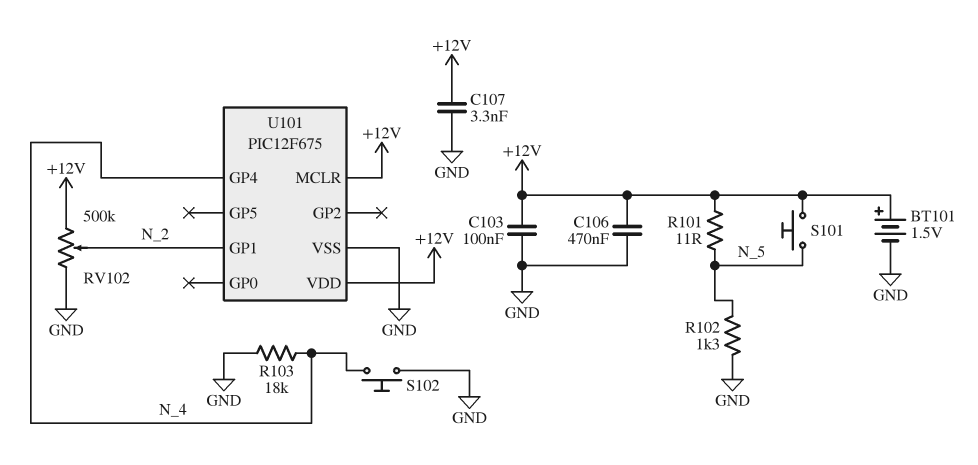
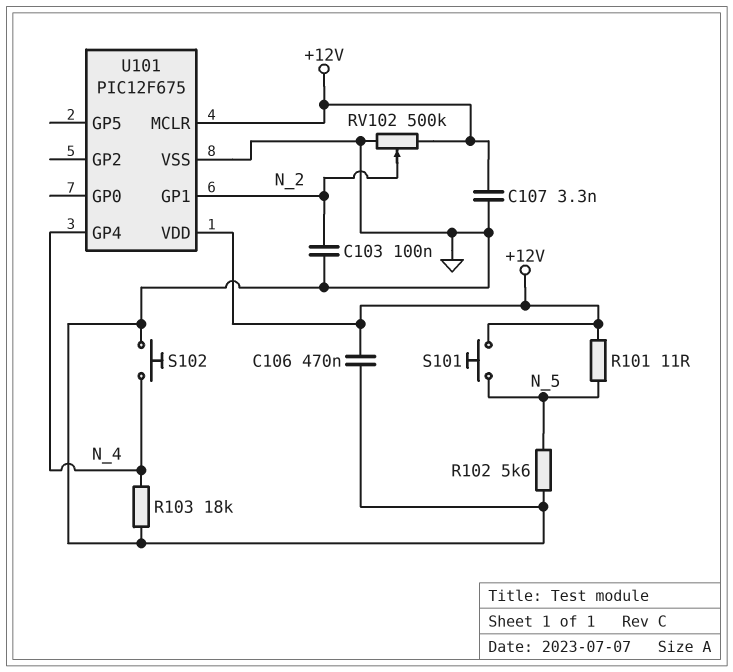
BT101: 1.5V (plus +12V, minus GND) -> none
C103: 100nF (+12V, GND) -> 100nF (GND, N_2)
R102: 1.3k (GND, N_5) -> 5.6k (GND, N_5)

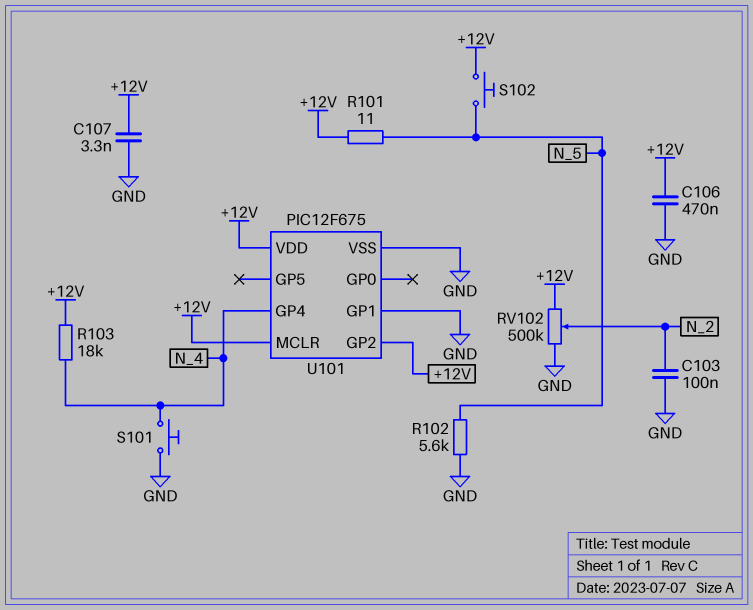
R103: 18k (GND, N_4) -> 18k (+12V, N_4)
S101: button (+12V, N_5) -> button (GND, N_4)
S102: button (GND, N_4) -> button (+12V, N_5)
U101 pin GP1: N_2 -> GND
U101 pin GP2: none -> +12V

